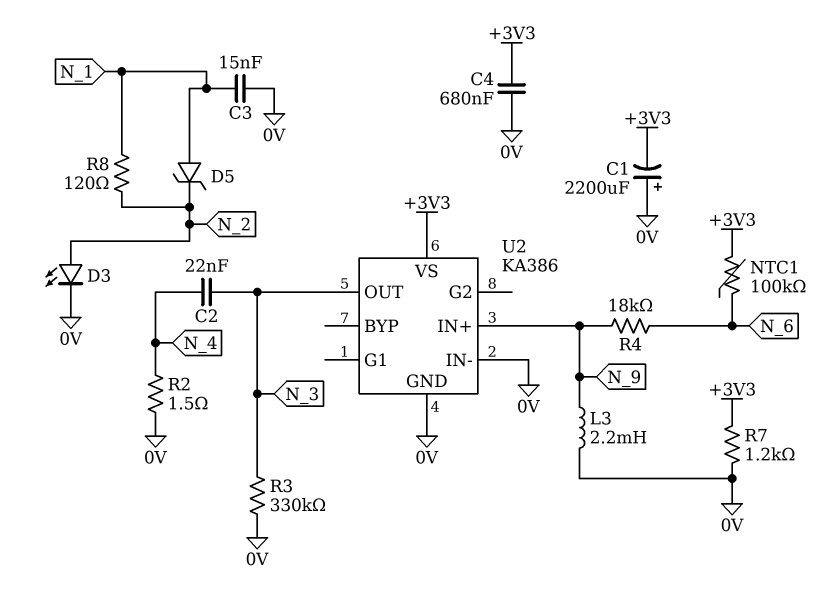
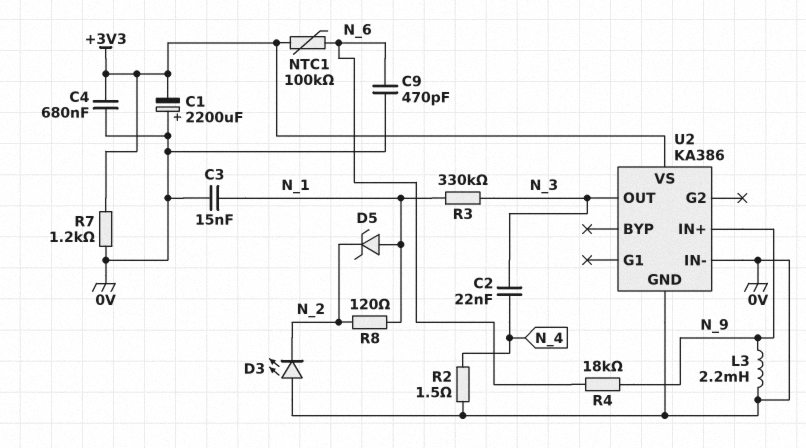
C9: none -> 470pF (0V, N_6)
D3: LED (A N_2, K 0V) -> LED (A 0V, K N_2)
R3: 330k (0V, N_3) -> 330k (N_1, N_3)

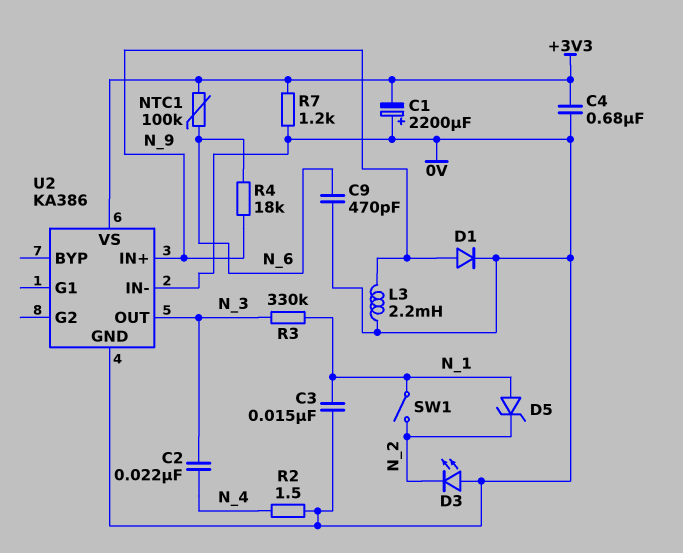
D1: none -> diode (A N_9, K 0V)
R8: 120 (N_1, N_2) -> none
SW1: none -> switch (N_1, N_2)

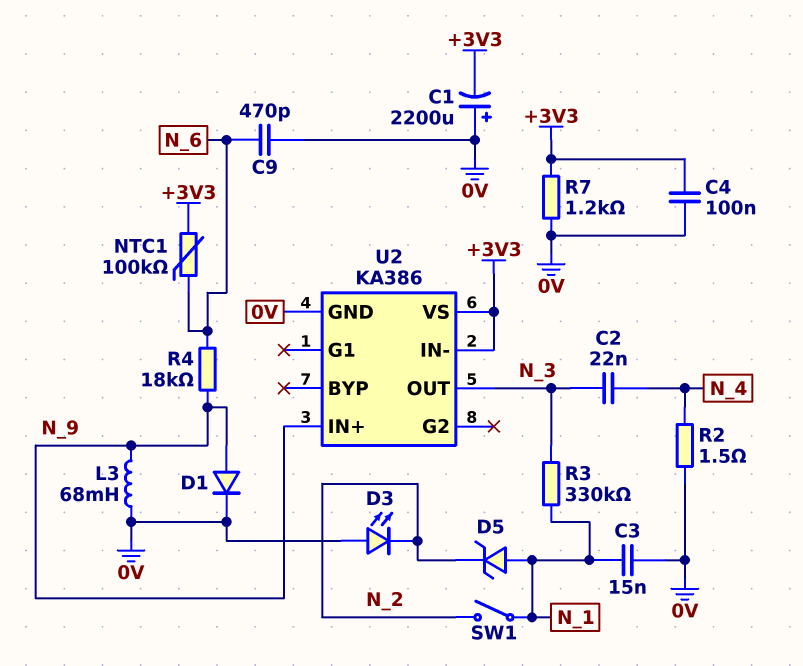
C4: 680nF (+3V3, 0V) -> 100nF (+3V3, 0V)
L3: 2.2mH (0V, N_9) -> 68mH (0V, N_9)
U2 pin IN-: 0V -> +3V3

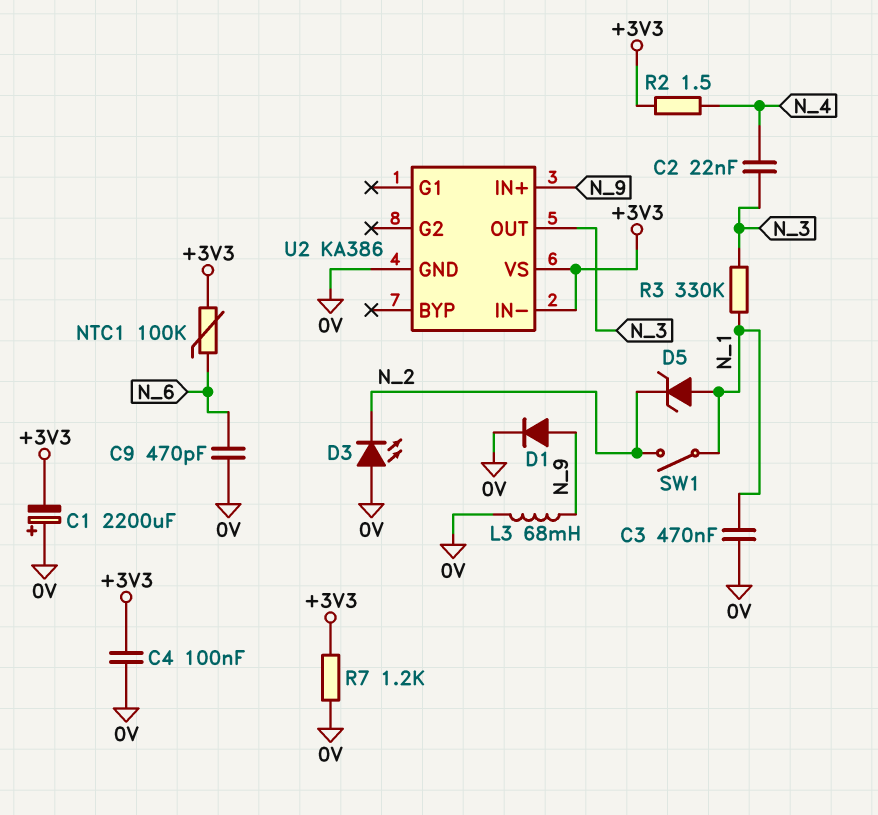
C3: 15nF (0V, N_1) -> 470nF (0V, N_1)
R2: 1.5 (0V, N_4) -> 1.5 (+3V3, N_4)
R4: 18k (N_6, N_9) -> none

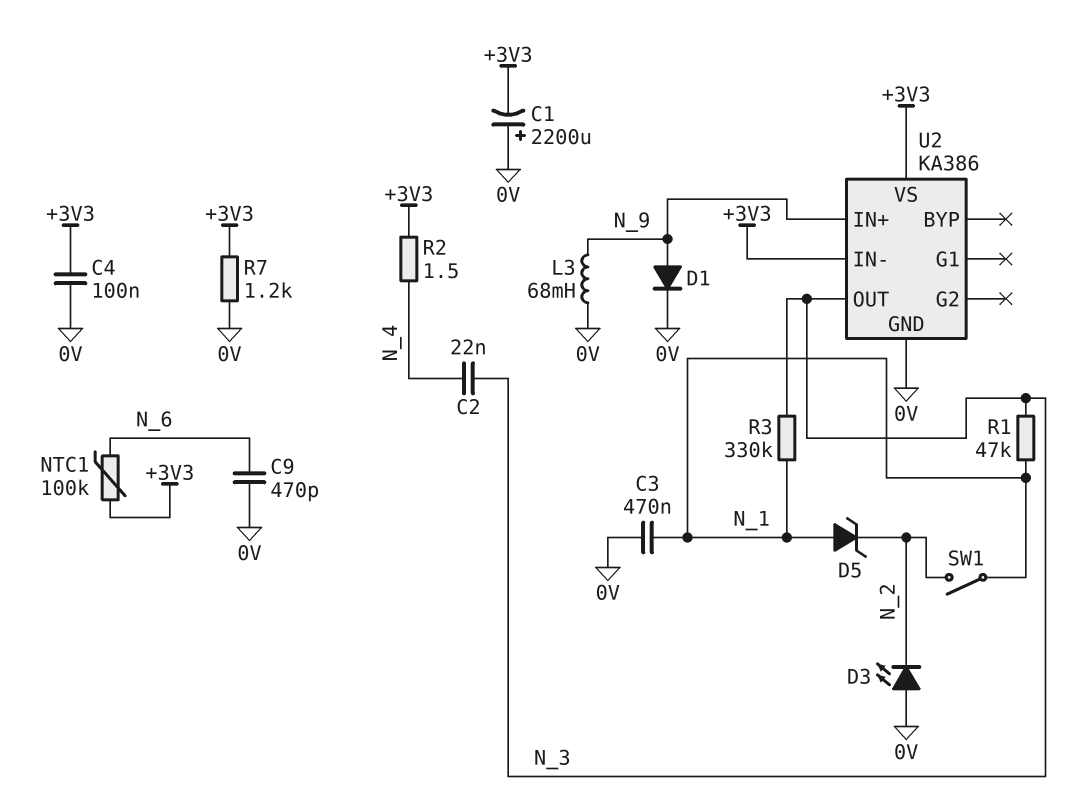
R1: none -> 47k (N_1, N_3)

